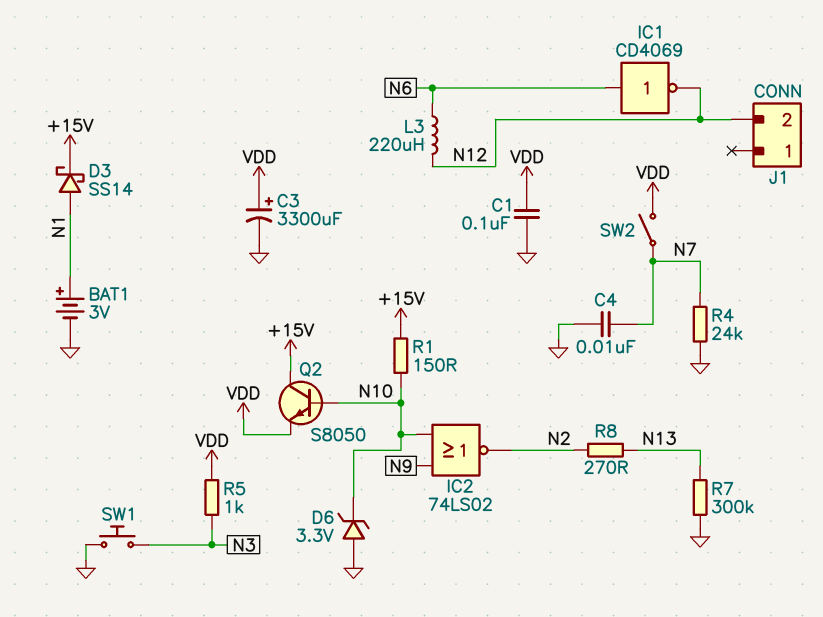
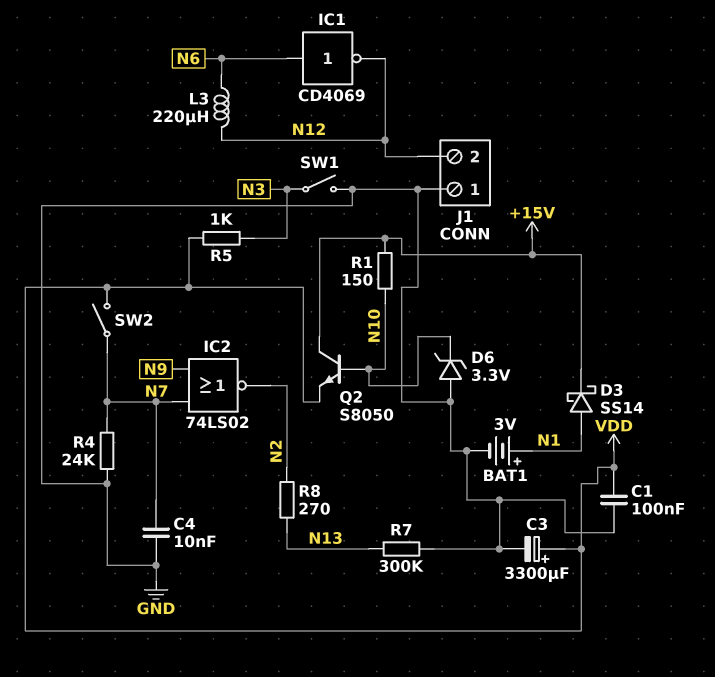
IC2: NOR 74LS02 (in N9, in N10, out N2) -> NOR 74LS02 (in N7, in N9, out N2)
J1 pin 1: none -> GND
SW1: button (GND, N3) -> switch (GND, N3)

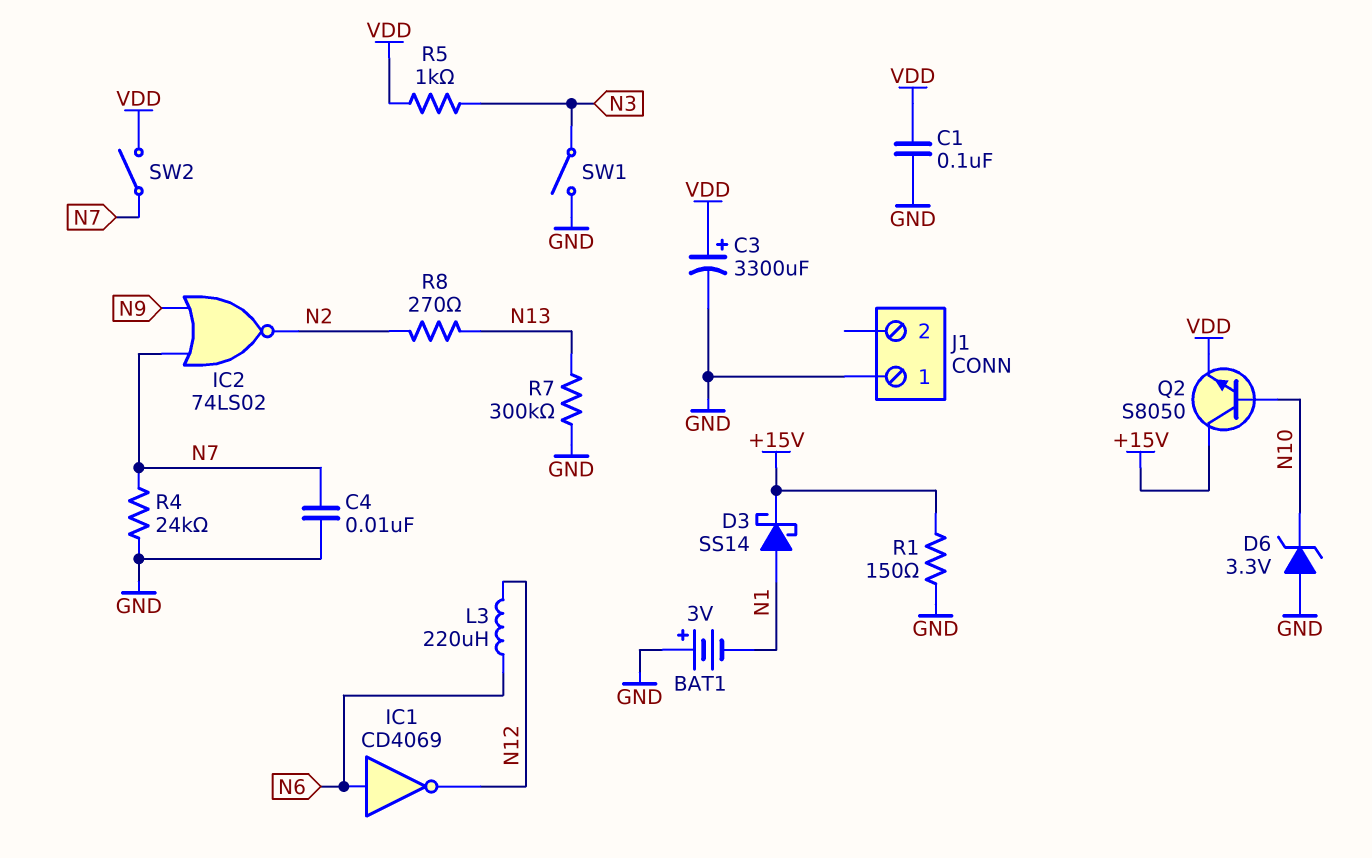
BAT1: 3V (plus N1, minus GND) -> 3V (plus GND, minus N1)
J1 pin 2: N12 -> none
R1: 150 (+15V, N10) -> 150 (+15V, GND)

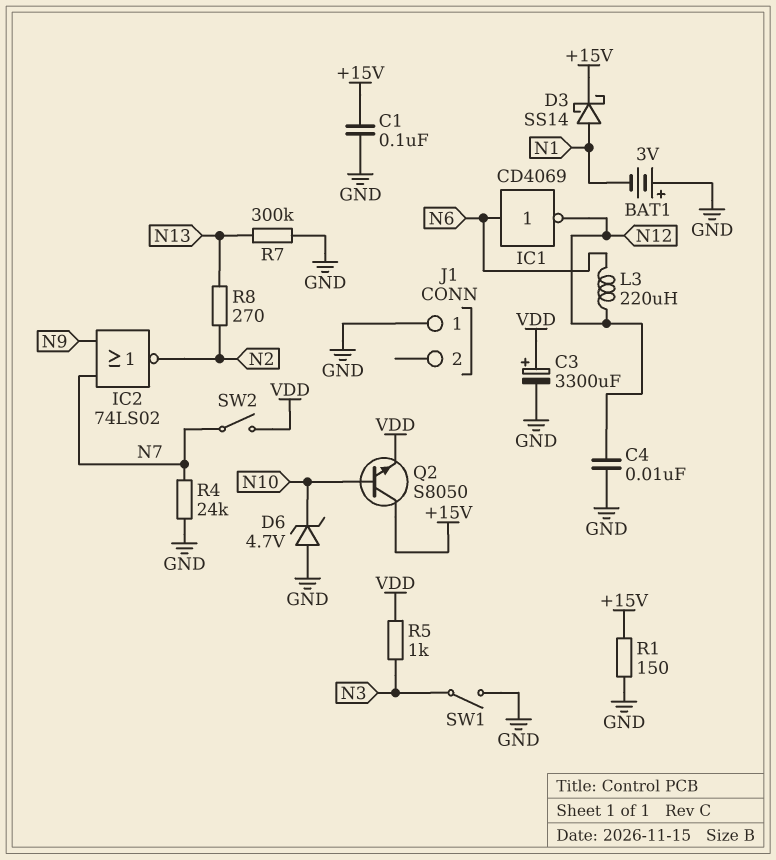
C1: 100nF (GND, VDD) -> 100nF (+15V, GND)
C4: 10nF (GND, N7) -> 10nF (GND, N12)
D6: zener 3.3V (A GND, K N10) -> zener 4.7V (A GND, K N10)

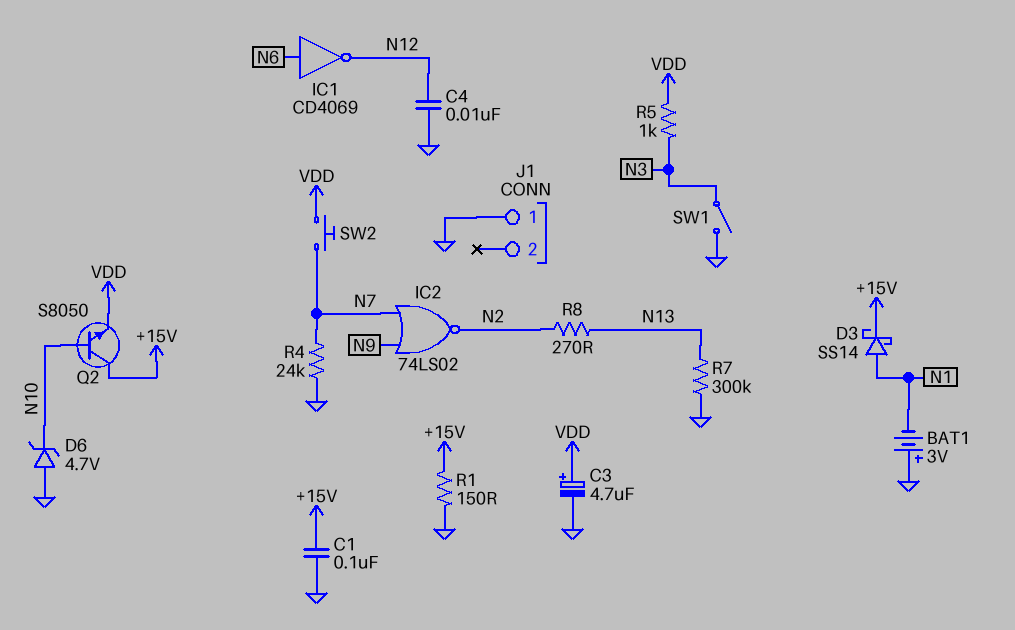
C3: 3300uF (plus VDD, minus GND) -> 4.7uF (plus VDD, minus GND)
L3: 220uH (N6, N12) -> none
SW2: switch (N7, VDD) -> button (N7, VDD)

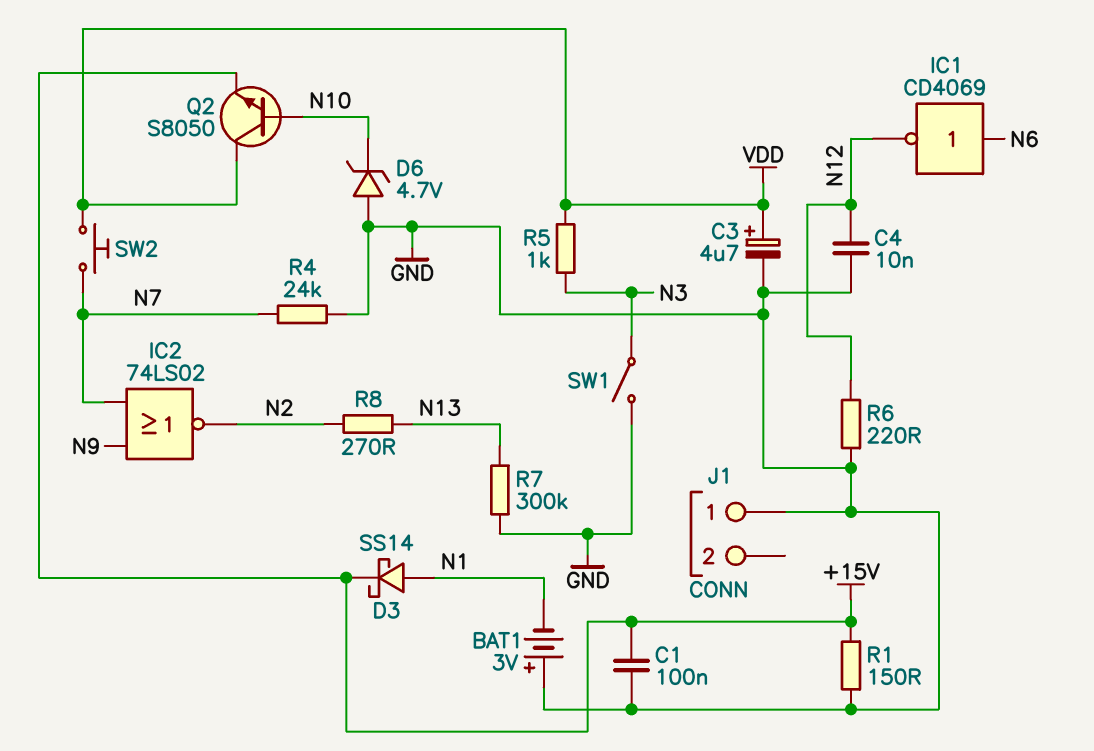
Q2: NPN S8050 (B N10, C +15V, E VDD) -> NPN S8050 (B N10, C VDD, E +15V)
R6: none -> 220 (GND, N12)

